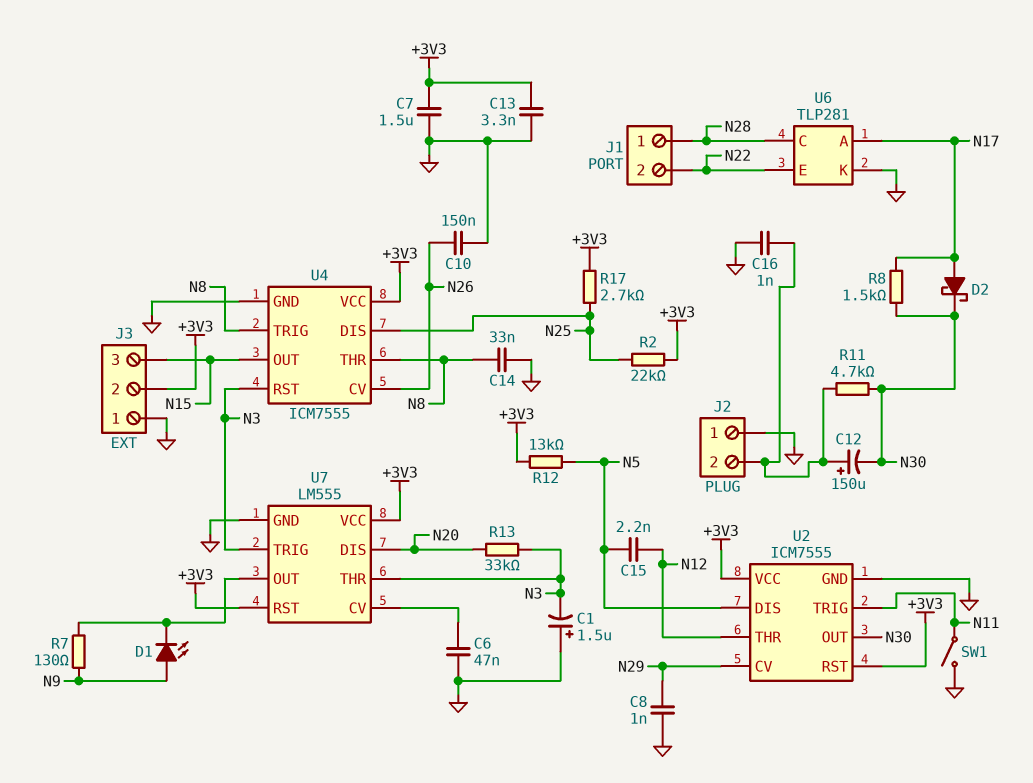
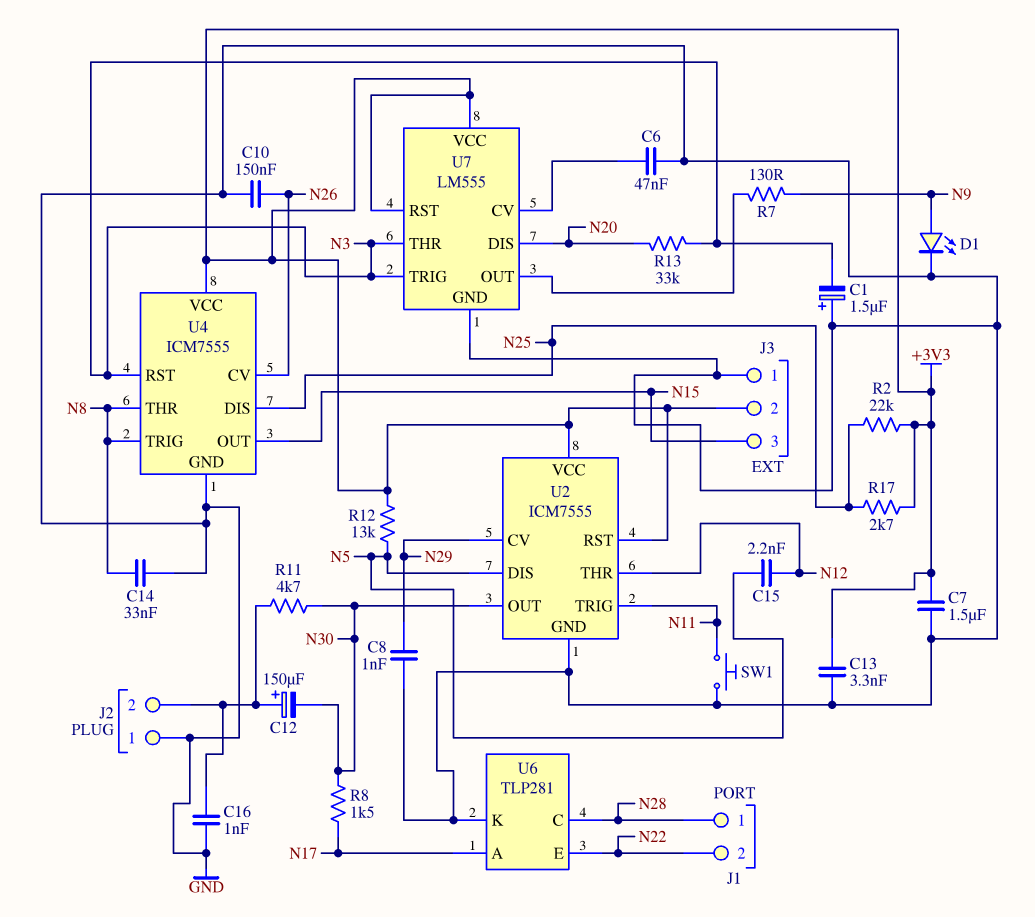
D1: LED (A N9, K U7/OUT) -> LED (A N9, K GND)
D2: schottky (A N17, K N30) -> none
SW1: switch (GND, N11) -> button (GND, N11)

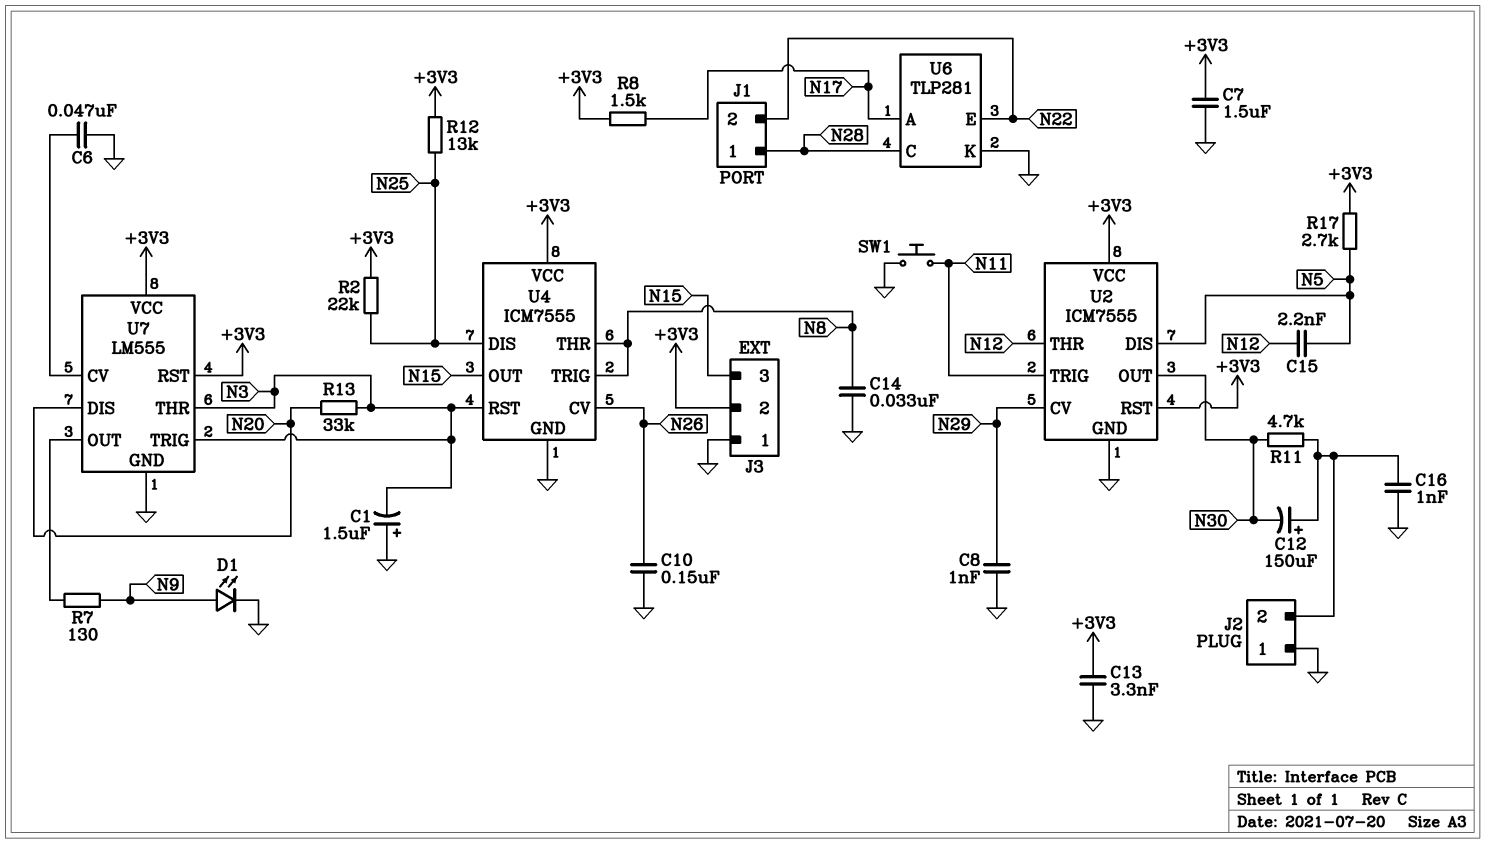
R8: 1.5k (N17, N30) -> 1.5k (+3V3, N17)
R12: 13k (+3V3, N5) -> 13k (+3V3, N25)
R17: 2.7k (+3V3, N25) -> 2.7k (+3V3, N5)

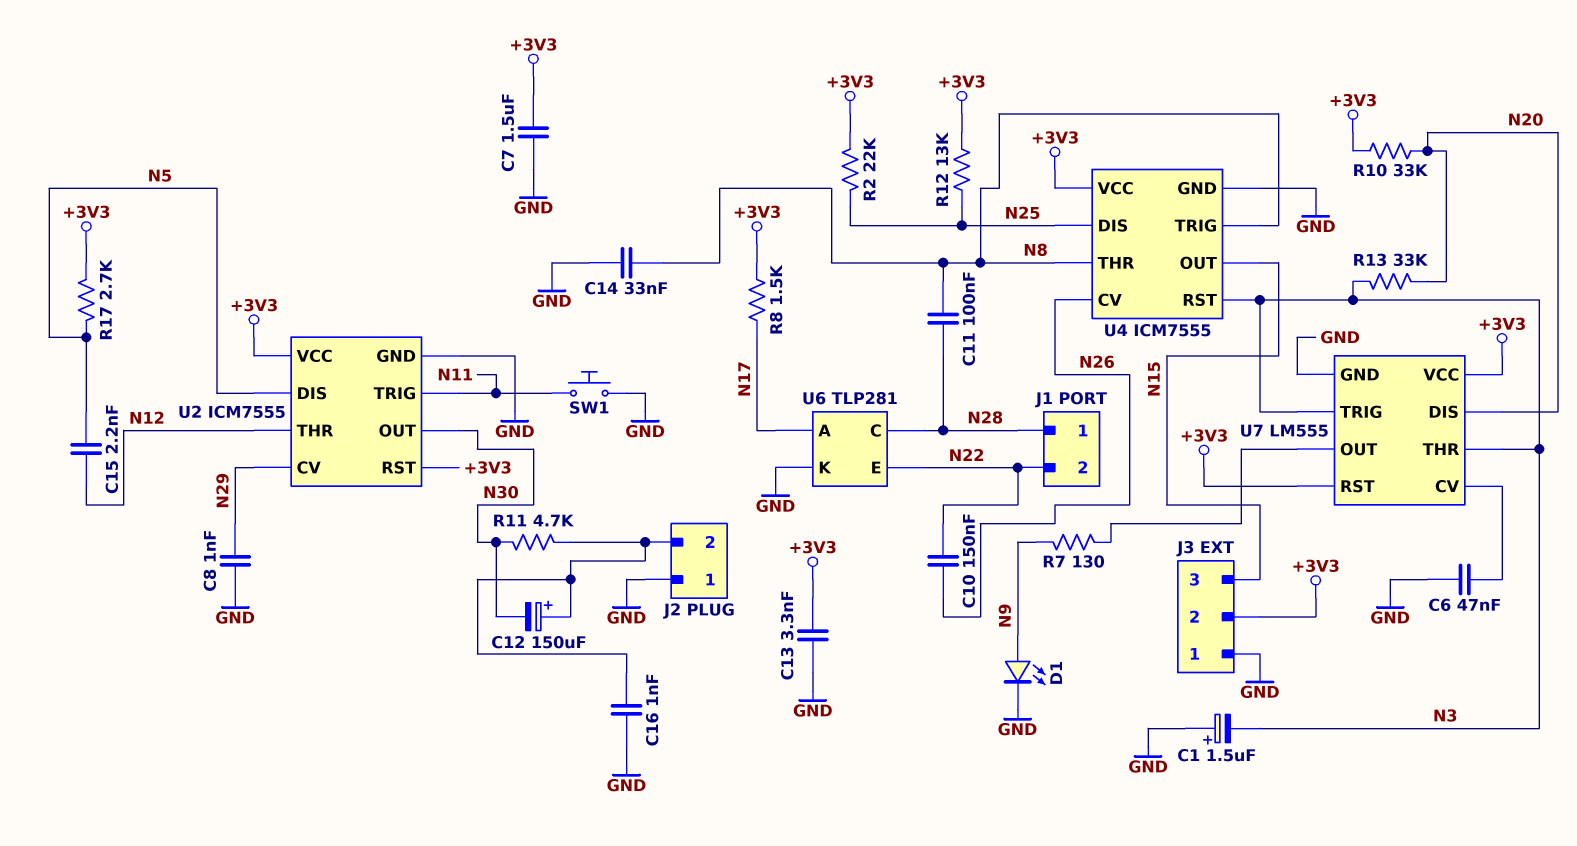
C10: 150nF (GND, N26) -> 150nF (N22, N26)
C11: none -> 100nF (N8, N28)
R10: none -> 33k (+3V3, N20)

